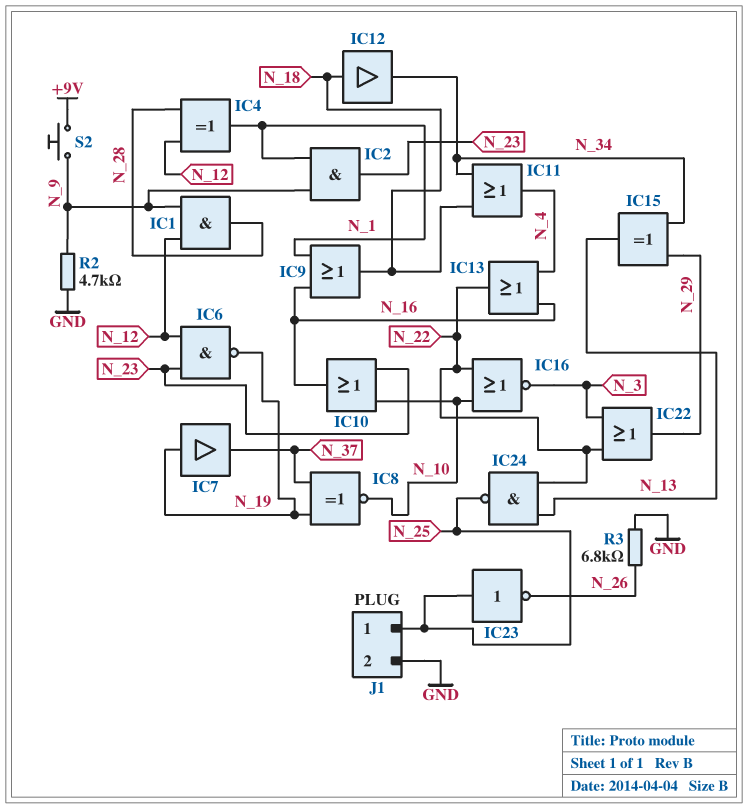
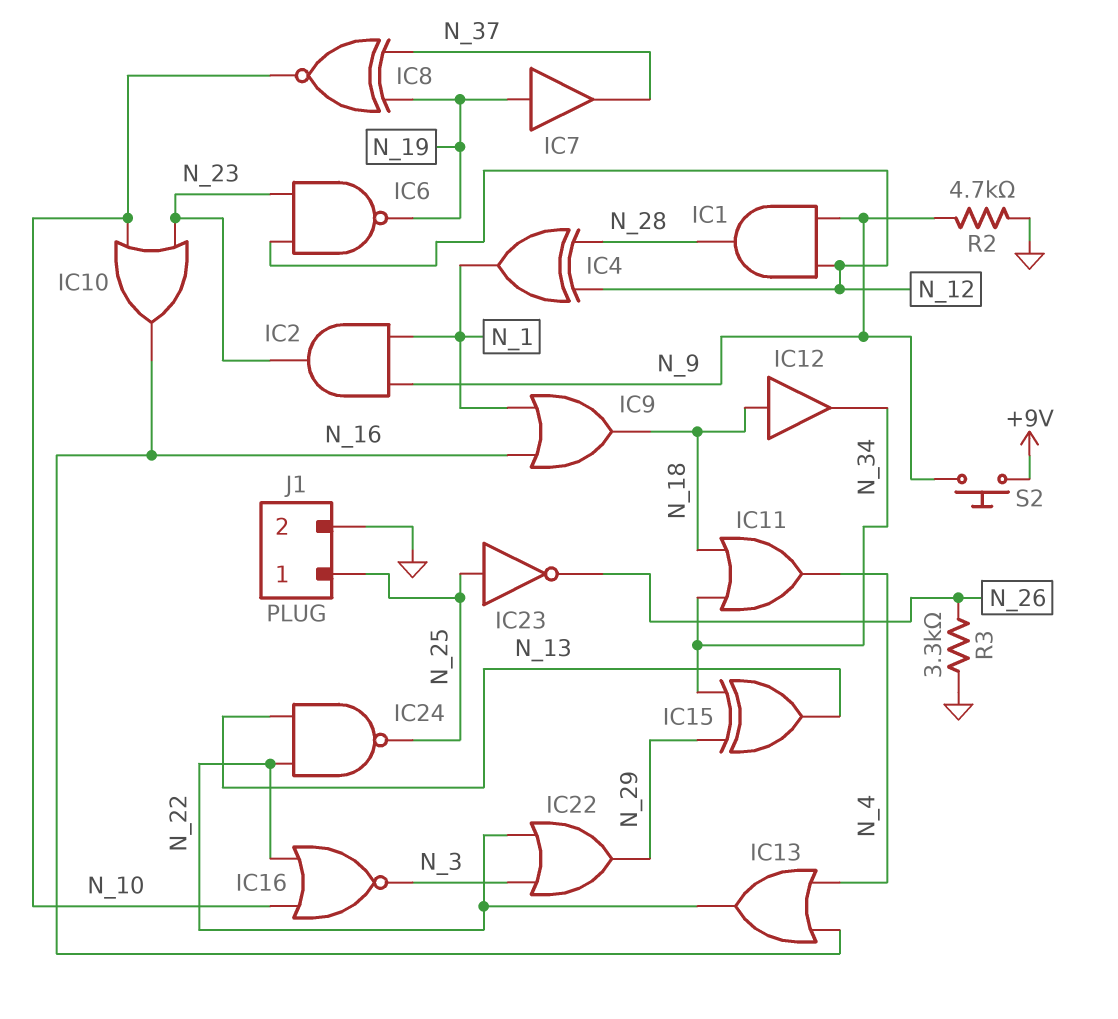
R3: 6.8k (GND, N_26) -> 3.3k (GND, N_26)

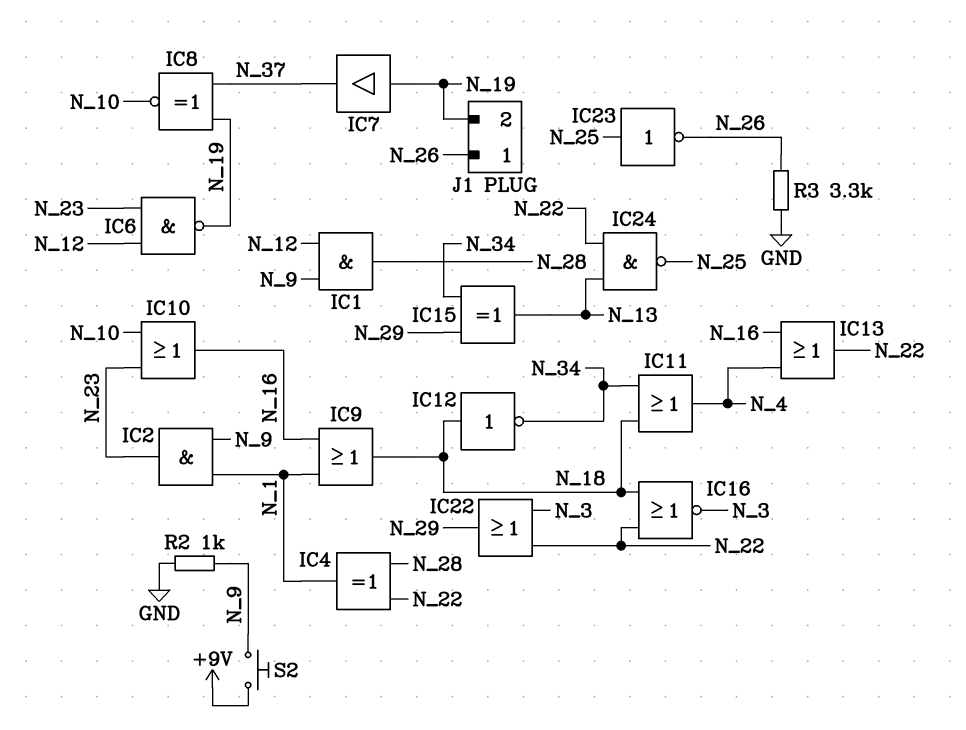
IC4: XOR (in N_12, in N_28, out N_1) -> XOR (in N_22, in N_28, out N_1)
IC12: buffer (in N_18, out N_34) -> NOT (in N_18, out N_34)
IC16: NOR (in N_10, in N_22, out N_3) -> NOR (in N_18, in N_22, out N_3)
J1 pin 1: N_25 -> N_26
J1 pin 2: GND -> N_19
R2: 4.7k (GND, N_9) -> 1k (GND, N_9)

